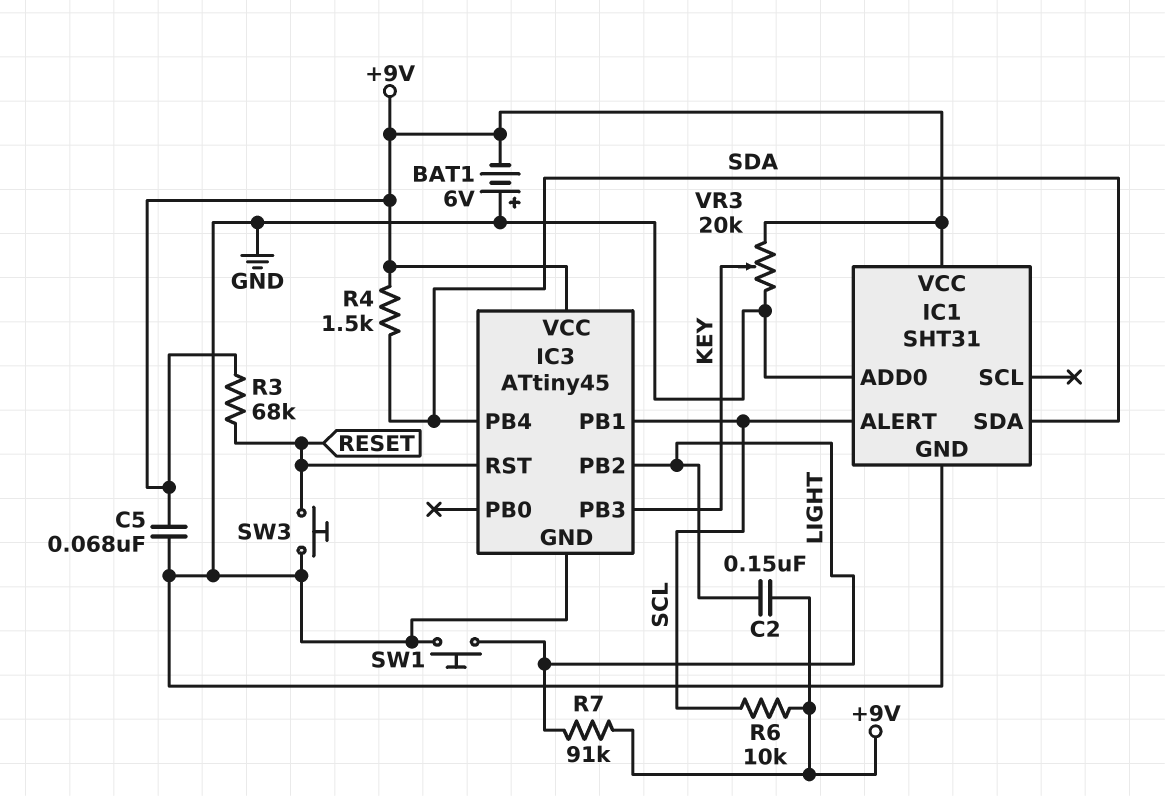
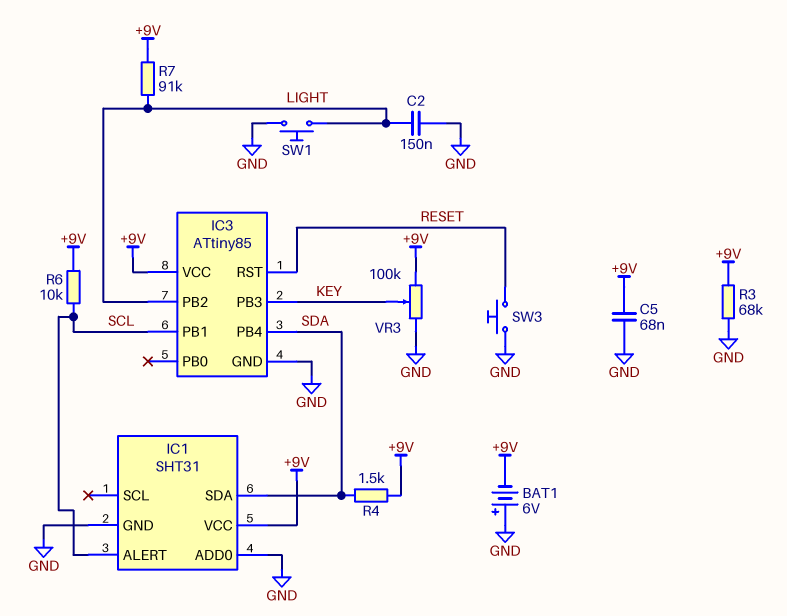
C2: 150nF (+9V, LIGHT) -> 150nF (GND, LIGHT)
IC3: ATtiny45 -> ATtiny85
R3: 68k (+9V, RESET) -> 68k (+9V, GND)
VR3: 20k (+9V, GND, wiper KEY) -> 100k (+9V, GND, wiper KEY)

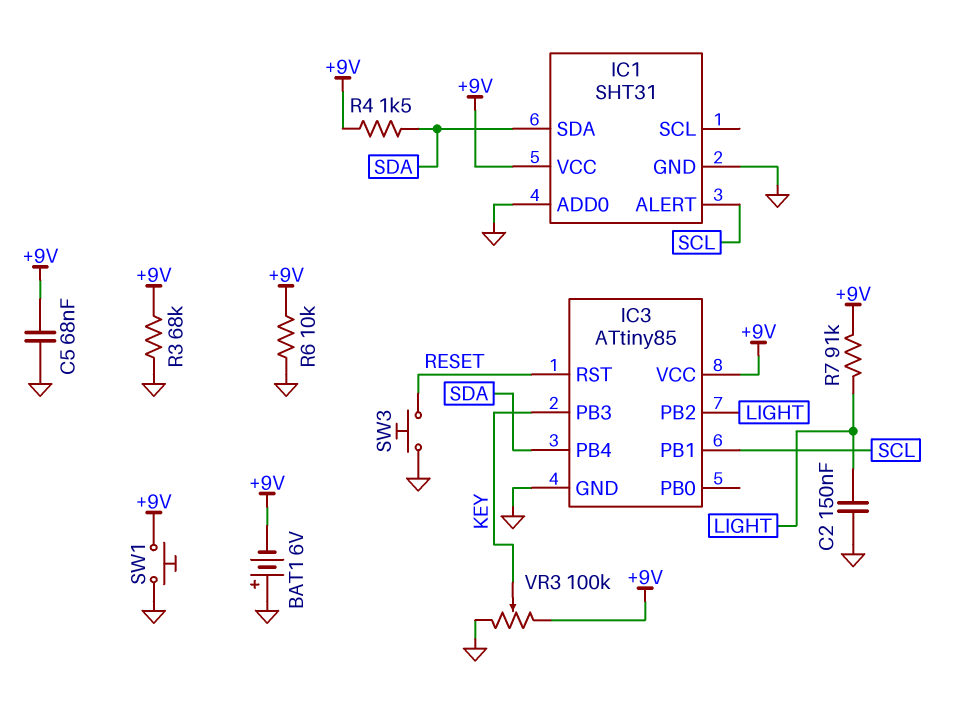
R6: 10k (+9V, SCL) -> 10k (+9V, GND)
SW1: button (GND, LIGHT) -> button (+9V, GND)

